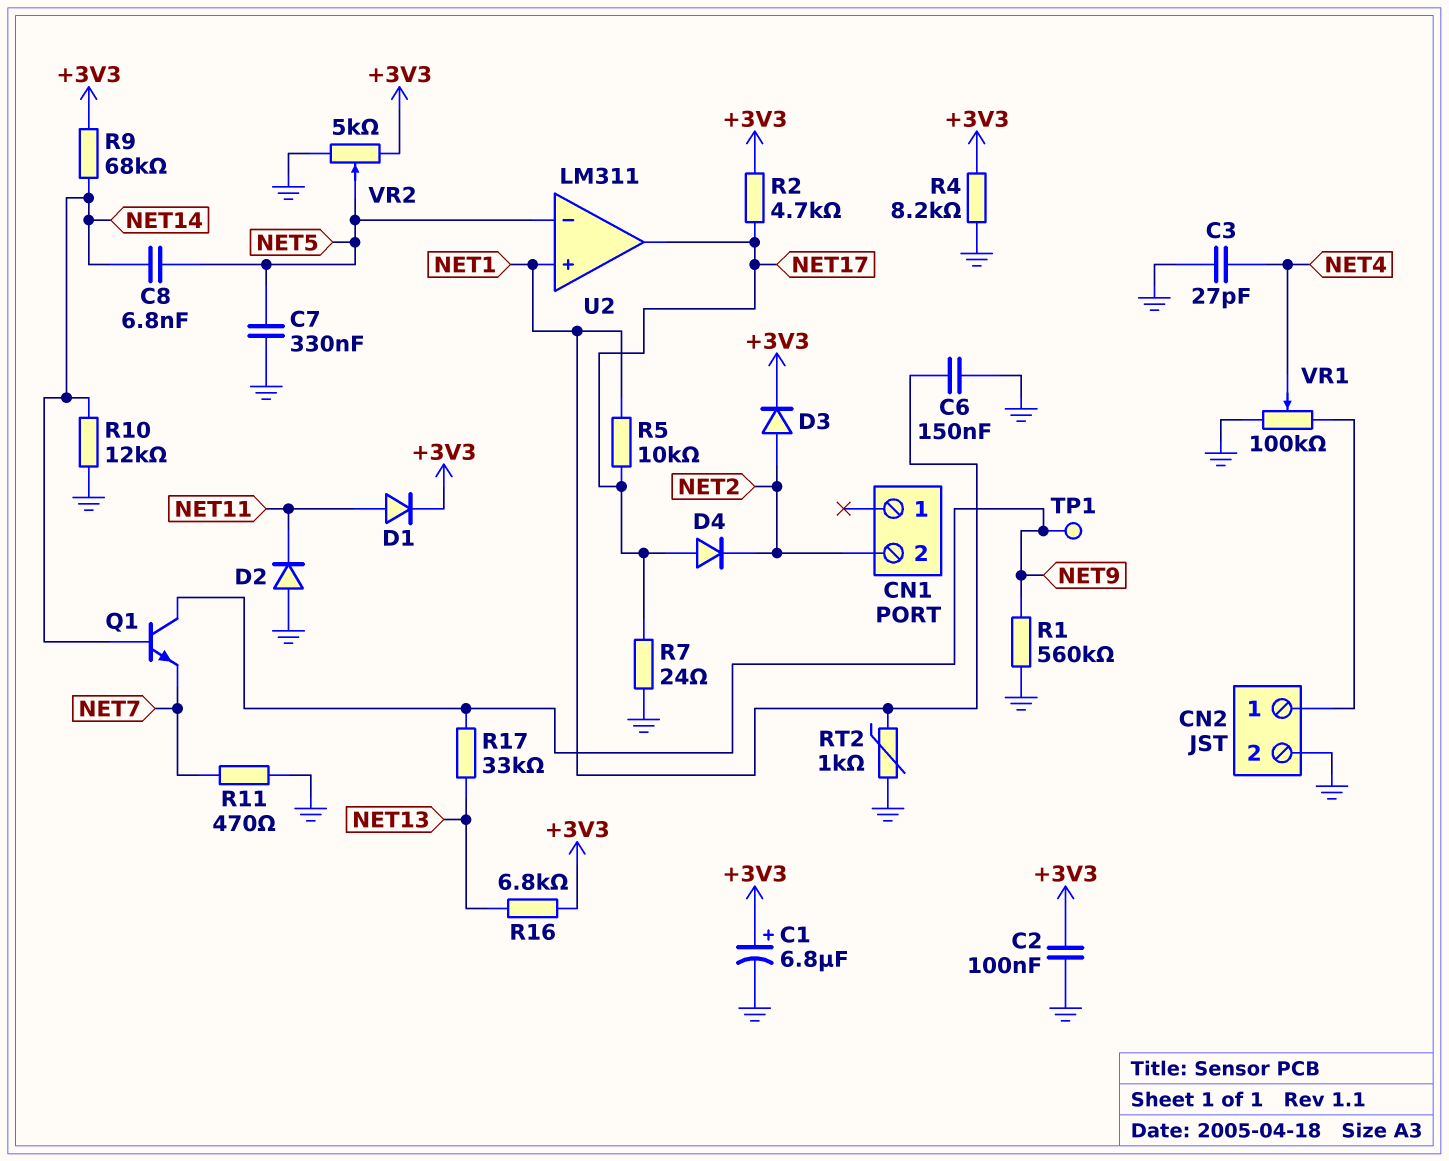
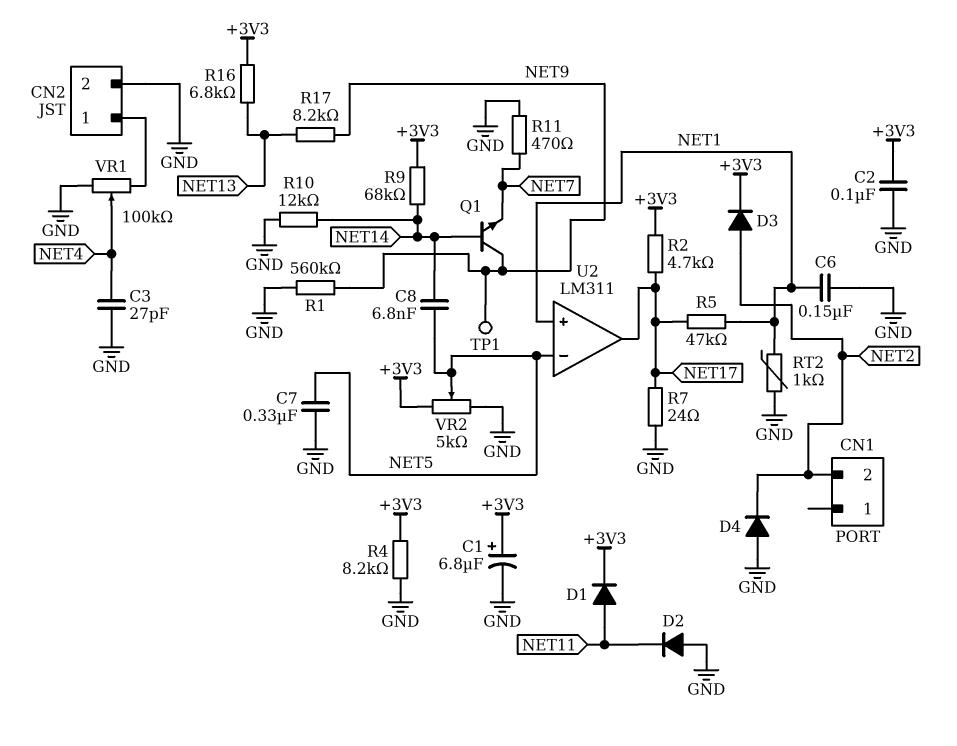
D4: diode (A NET17, K NET2) -> diode (A GND, K NET2)
R5: 10k (NET1, NET17) -> 47k (NET1, NET17)
R17: 33k (NET9, NET13) -> 8.2k (NET9, NET13)

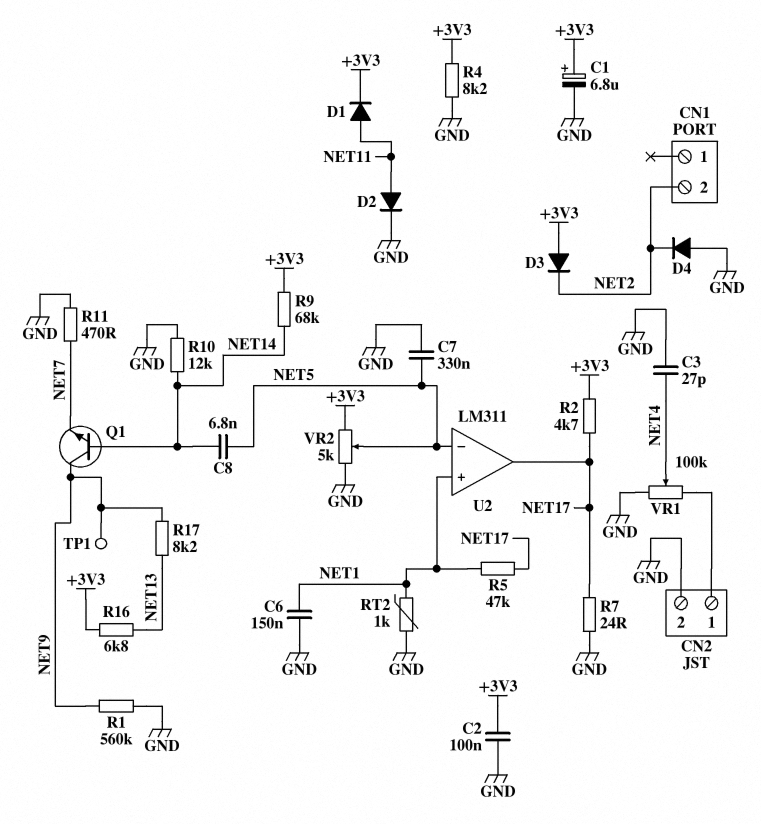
D2: diode (A GND, K NET11) -> diode (A NET11, K GND)
D3: diode (A NET2, K +3V3) -> diode (A +3V3, K NET2)

